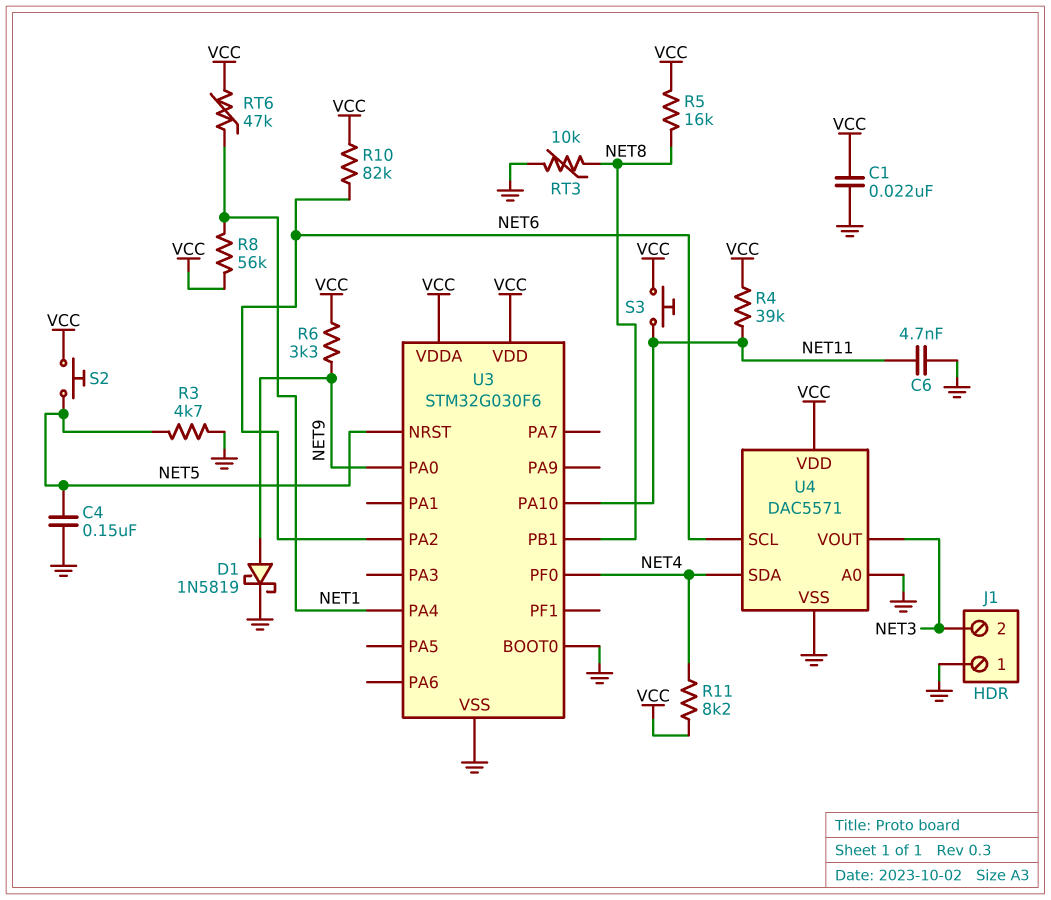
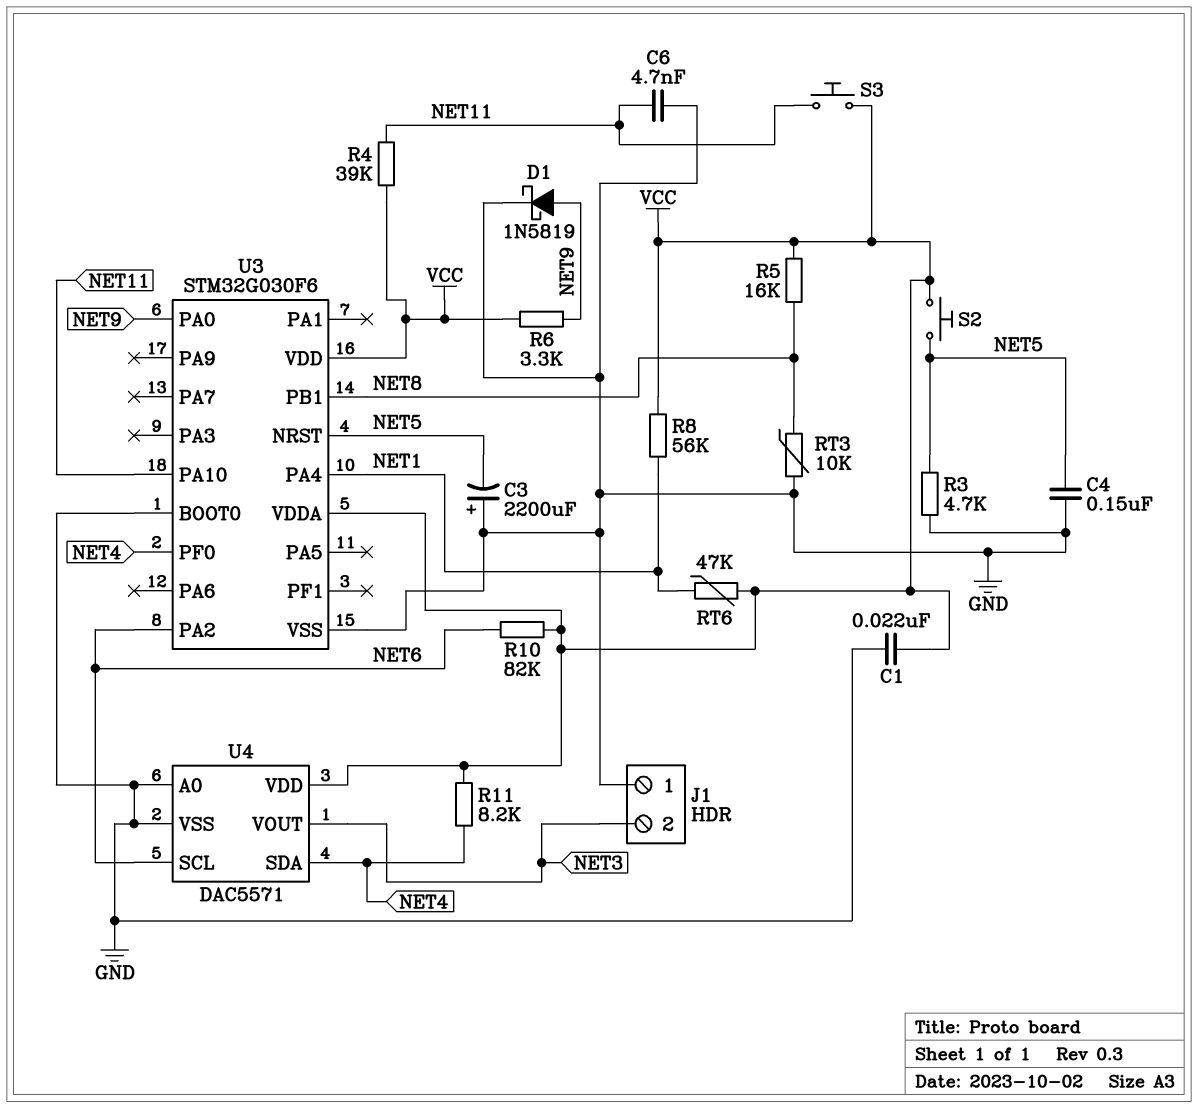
C3: none -> 2200uF (plus GND, minus NET5)

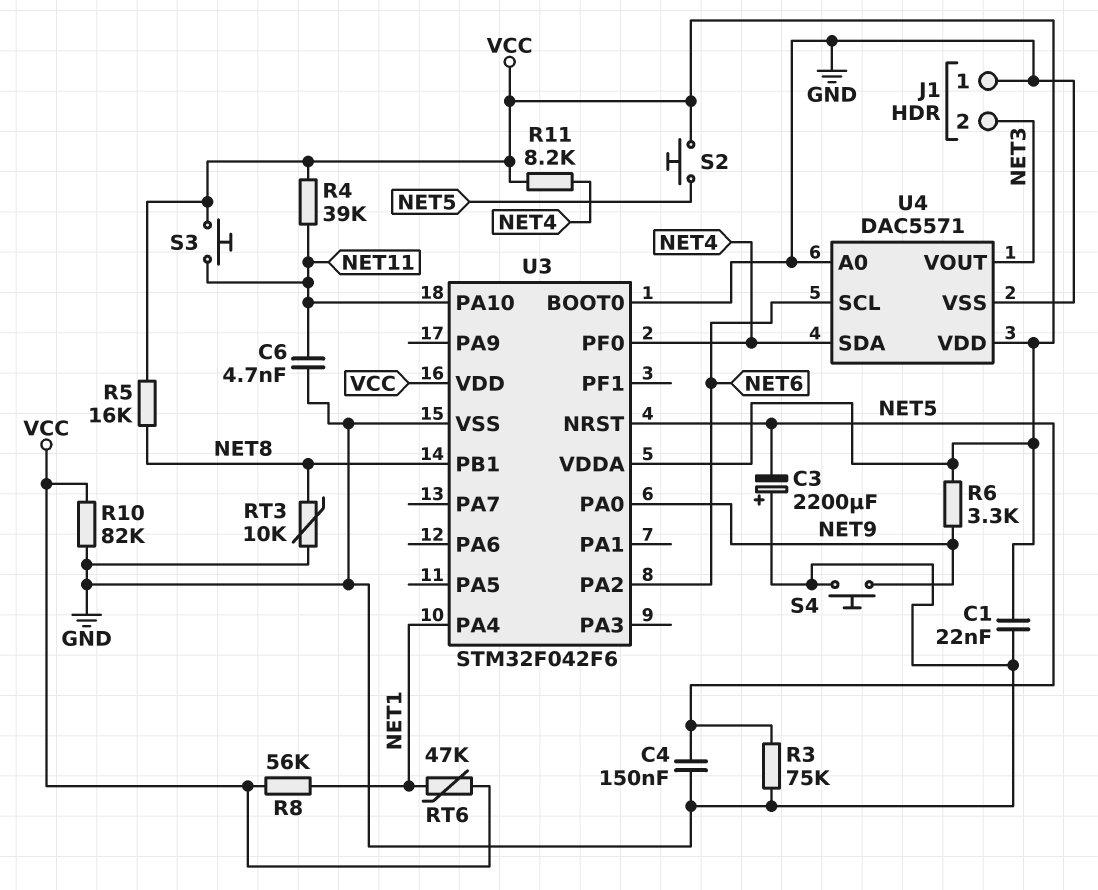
D1: schottky 1N5819 (A NET9, K GND) -> none
R3: 4.7k (GND, NET5) -> 75k (GND, NET5)
R10: 82k (NET6, VCC) -> 82k (GND, VCC)
S4: none -> button (GND, NET9)
U3: STM32G030F6 -> STM32F042F6

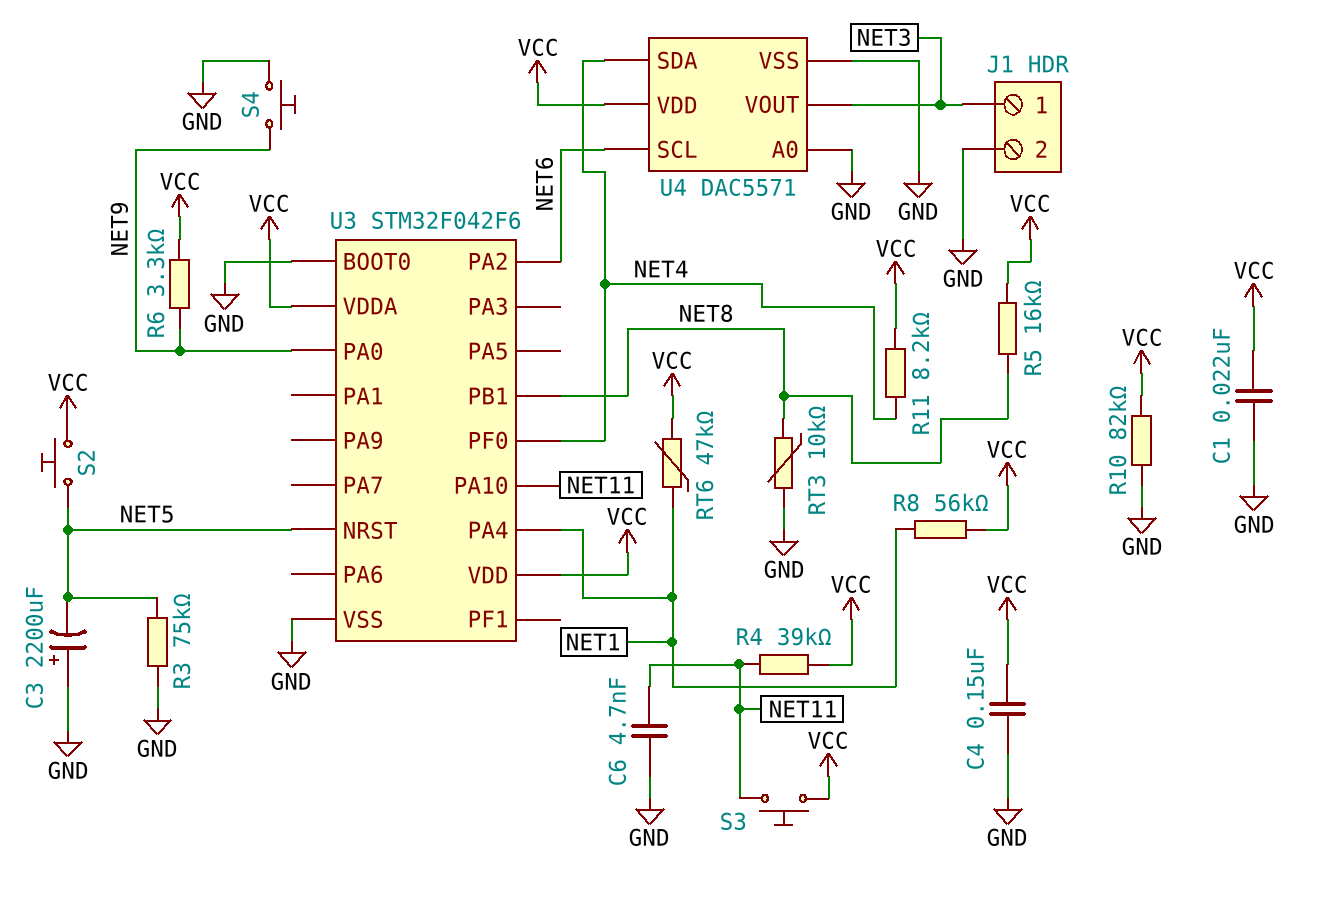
C4: 150nF (GND, NET5) -> 150nF (GND, VCC)
J1 pin 1: GND -> NET3
J1 pin 2: NET3 -> GND

